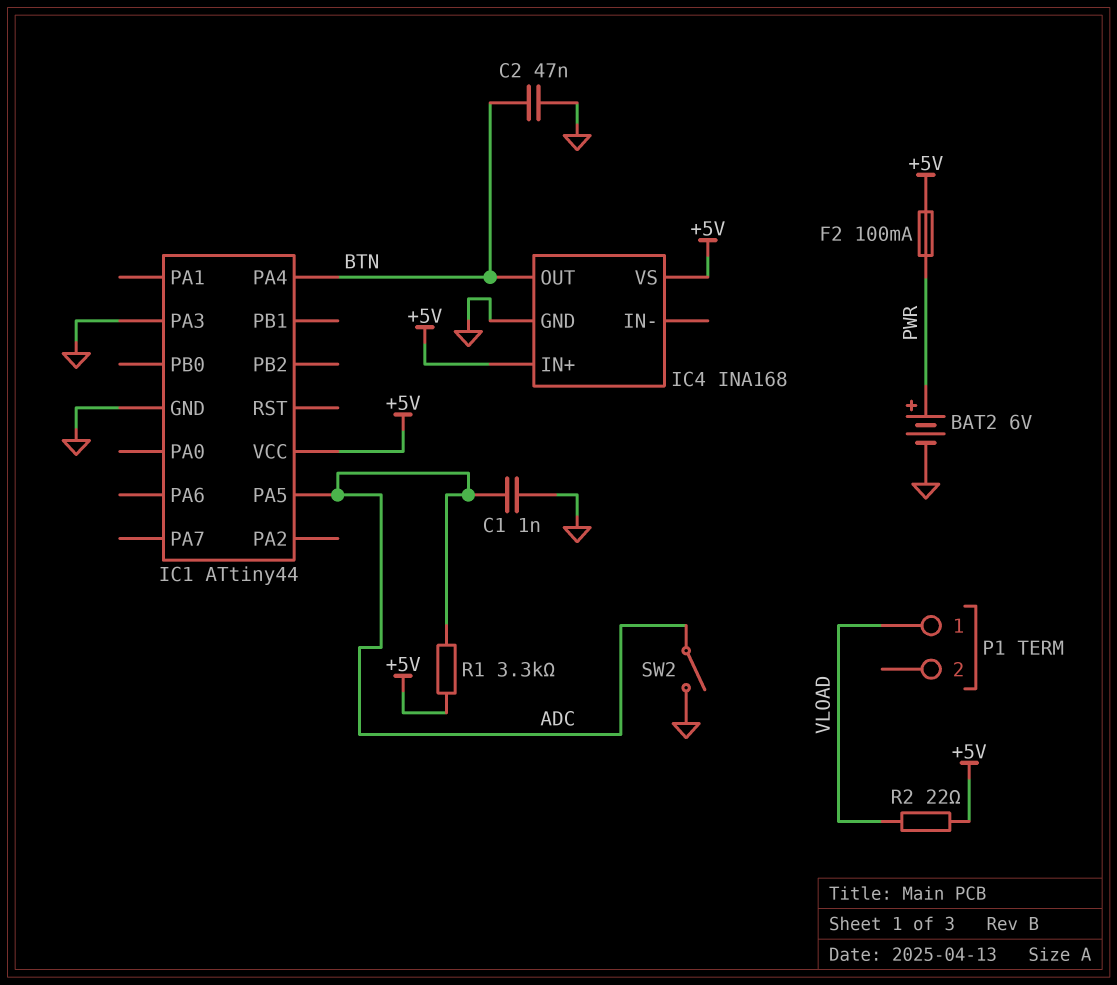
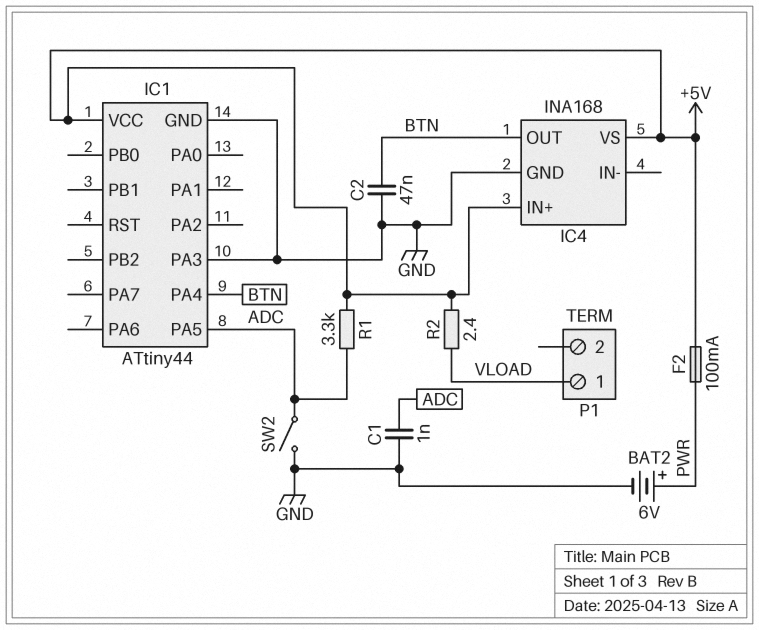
R2: 22 (+5V, VLOAD) -> 2.4 (+5V, VLOAD)

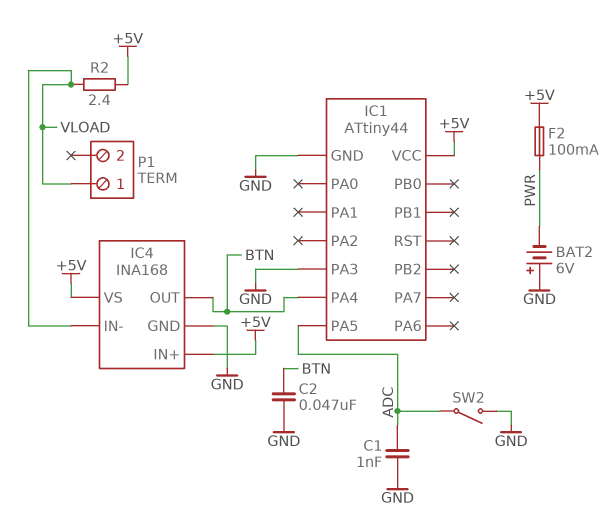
BAT2: 6V (plus PWR, minus GND) -> 6V (plus GND, minus PWR)
IC4 pin IN-: none -> VLOAD
R1: 3.3k (+5V, ADC) -> none

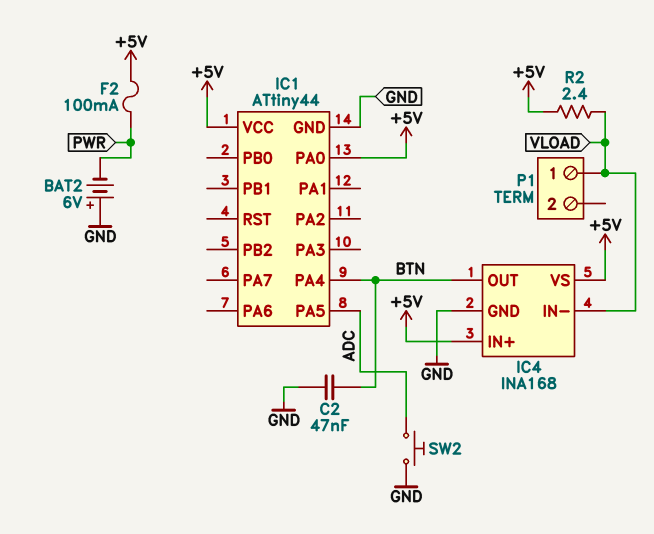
C1: 1nF (ADC, GND) -> none
IC1 pin PA0: none -> +5V
IC1 pin PA3: GND -> none
SW2: switch (ADC, GND) -> button (ADC, GND)

